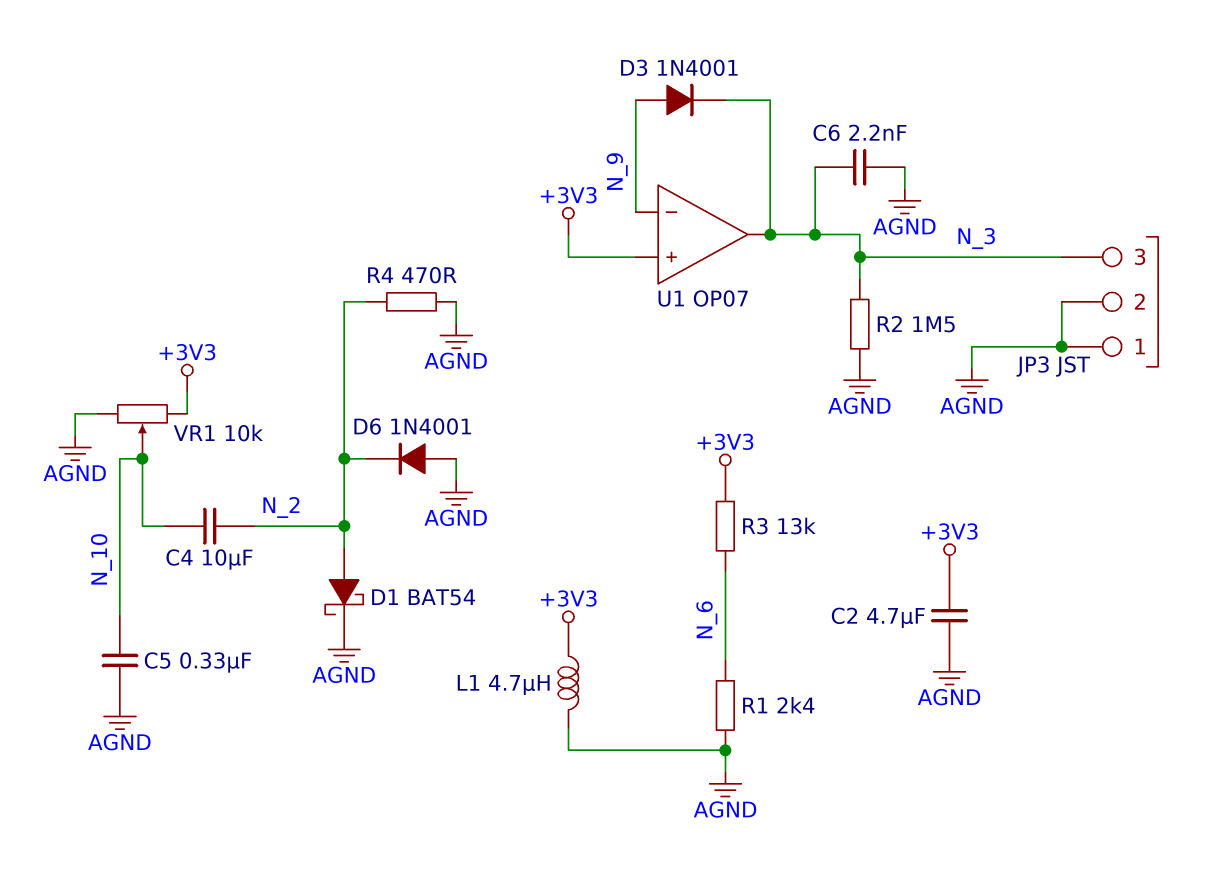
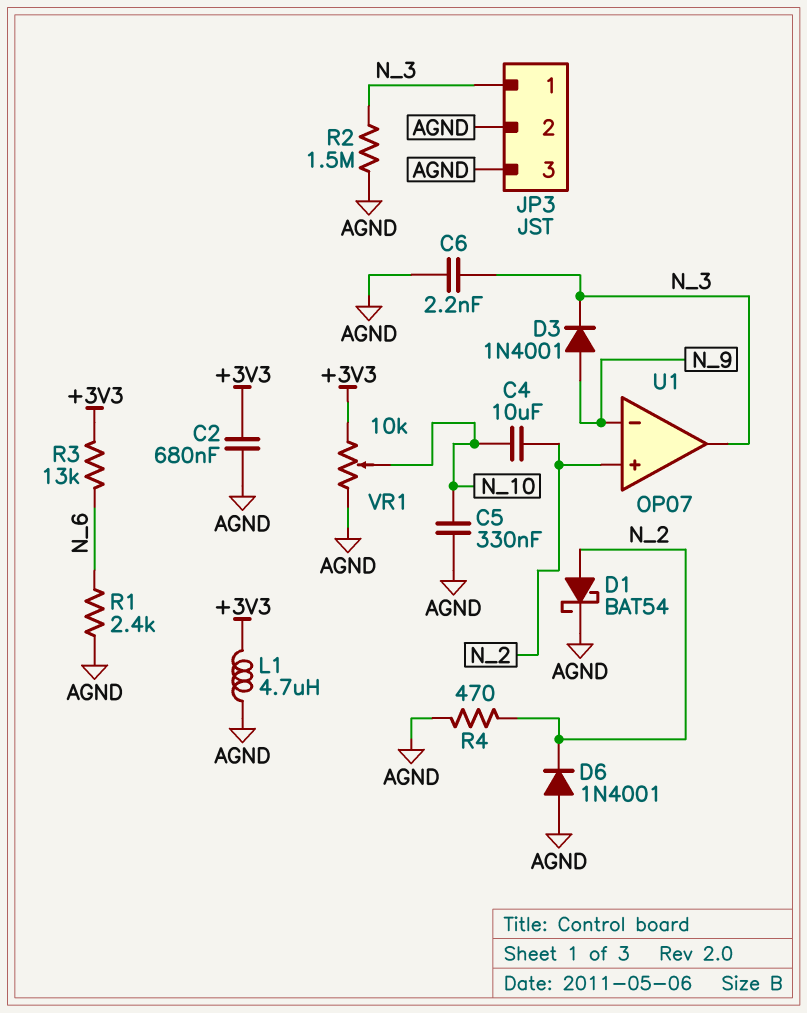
C2: 4.7uF (+3V3, AGND) -> 680nF (+3V3, AGND)
JP3 pin 1: AGND -> N_3
JP3 pin 3: N_3 -> AGND
U1 pin in+: +3V3 -> N_2

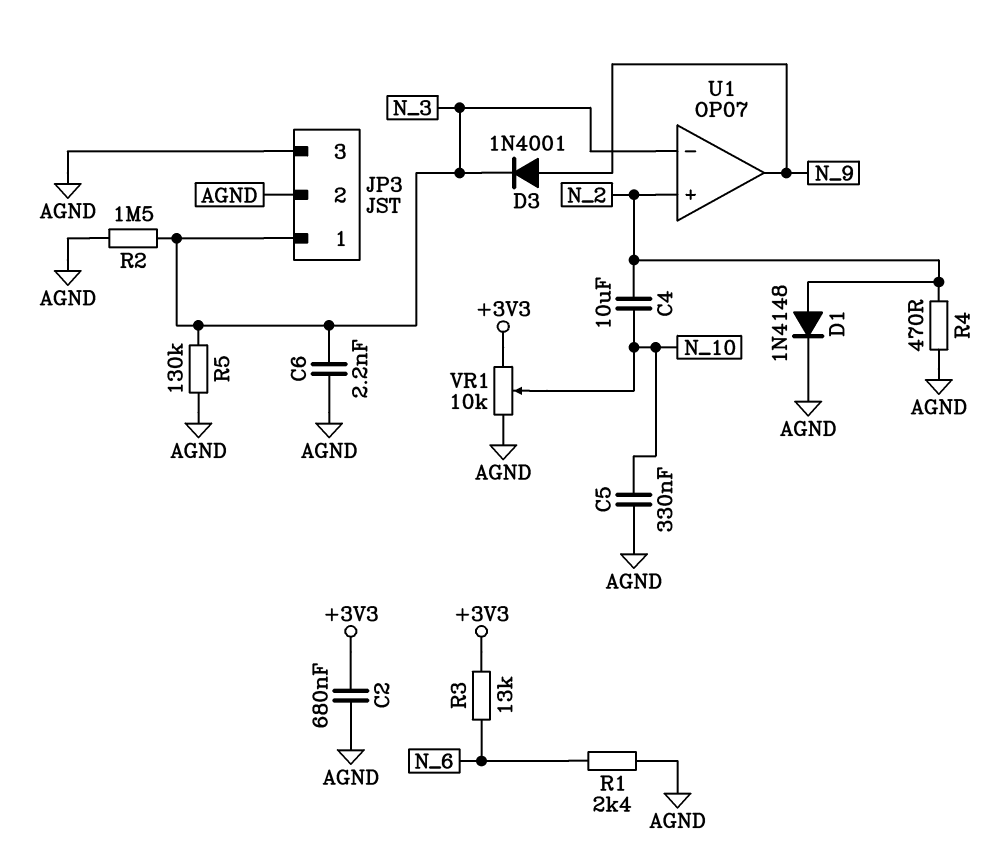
D1: schottky BAT54 (A N_2, K AGND) -> diode 1N4148 (A N_2, K AGND)
D6: diode 1N4001 (A AGND, K N_2) -> none
L1: 4.7uH (+3V3, AGND) -> none
R5: none -> 130k (AGND, N_3)
U1 pin in-: N_9 -> N_3
U1 pin out: N_3 -> N_9

